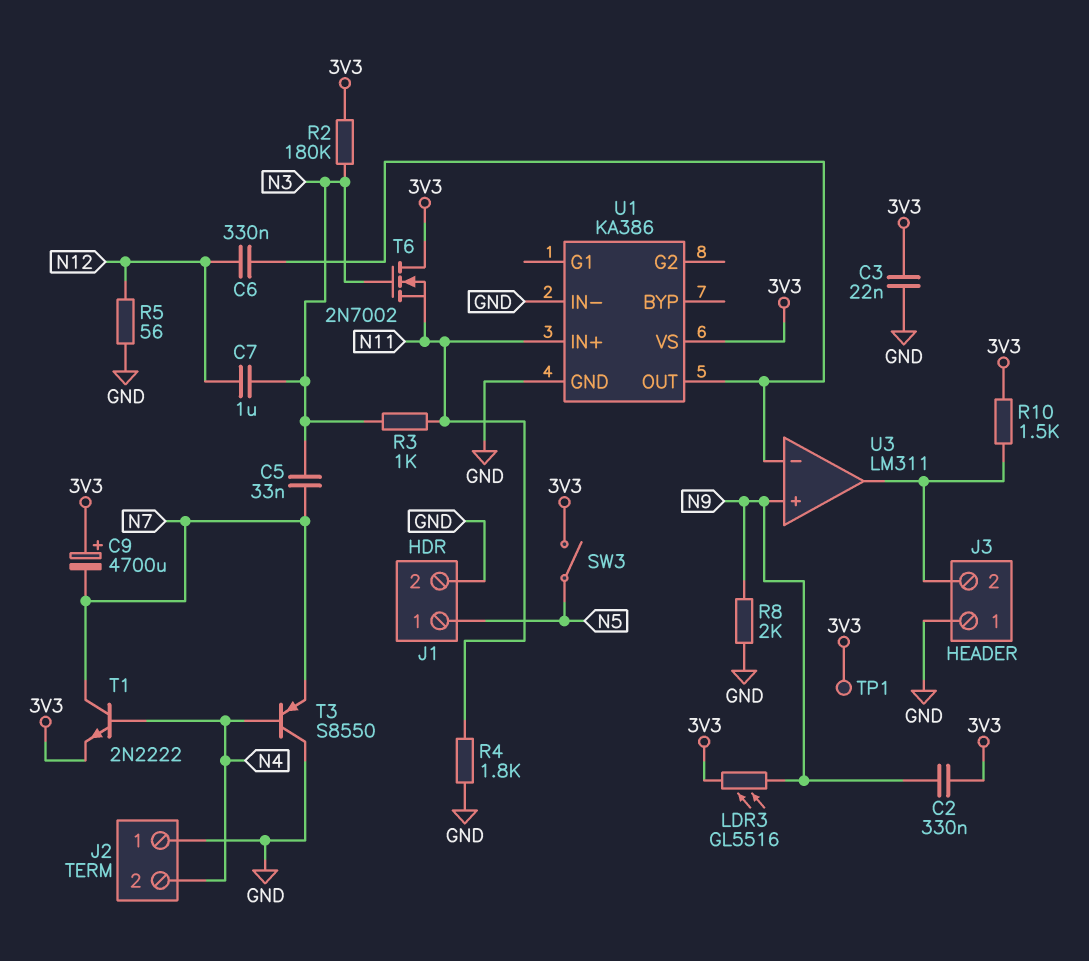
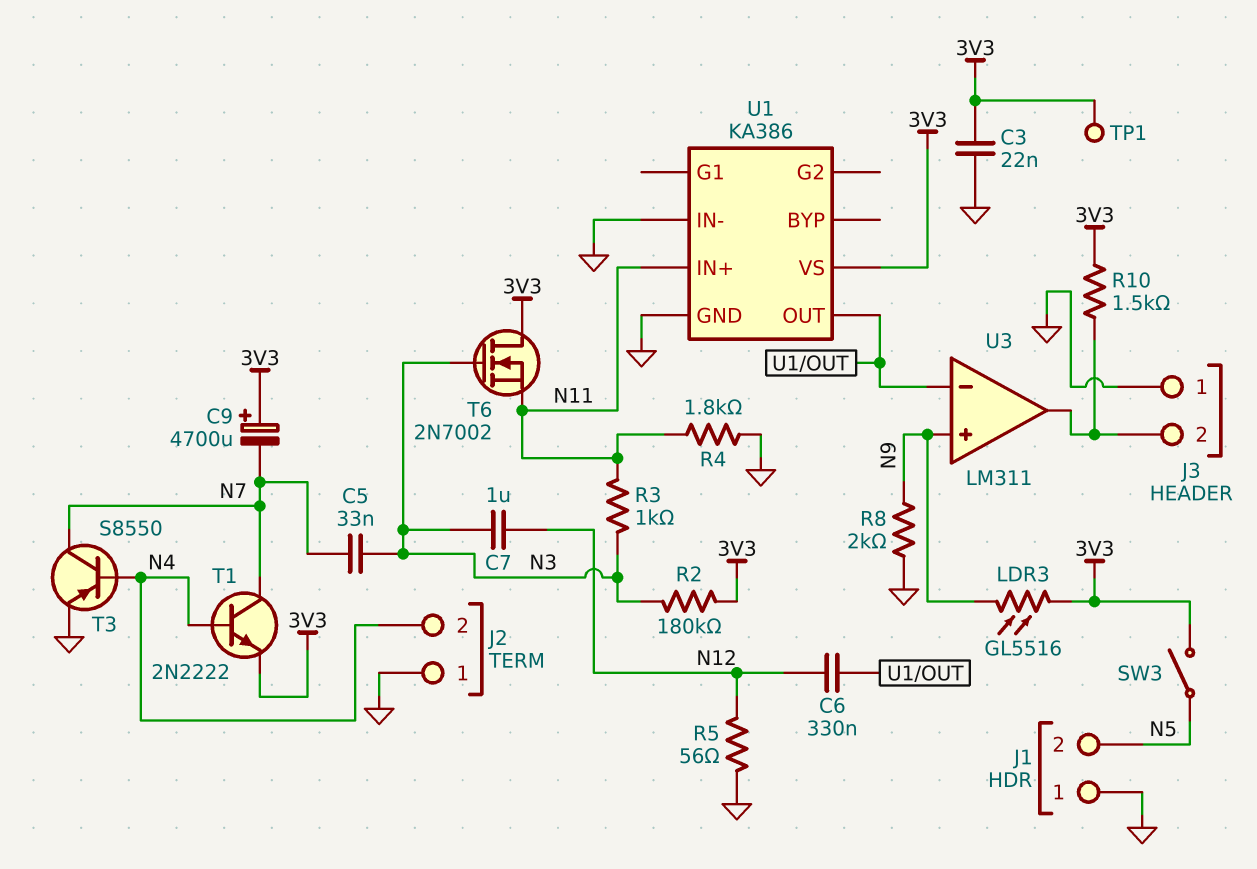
C2: 330nF (3V3, N9) -> none
J1 pin 1: N5 -> GND
J1 pin 2: GND -> N5
T3: PNP S8550 (B N4, C GND, E N7) -> PNP S8550 (B N4, C N7, E GND)

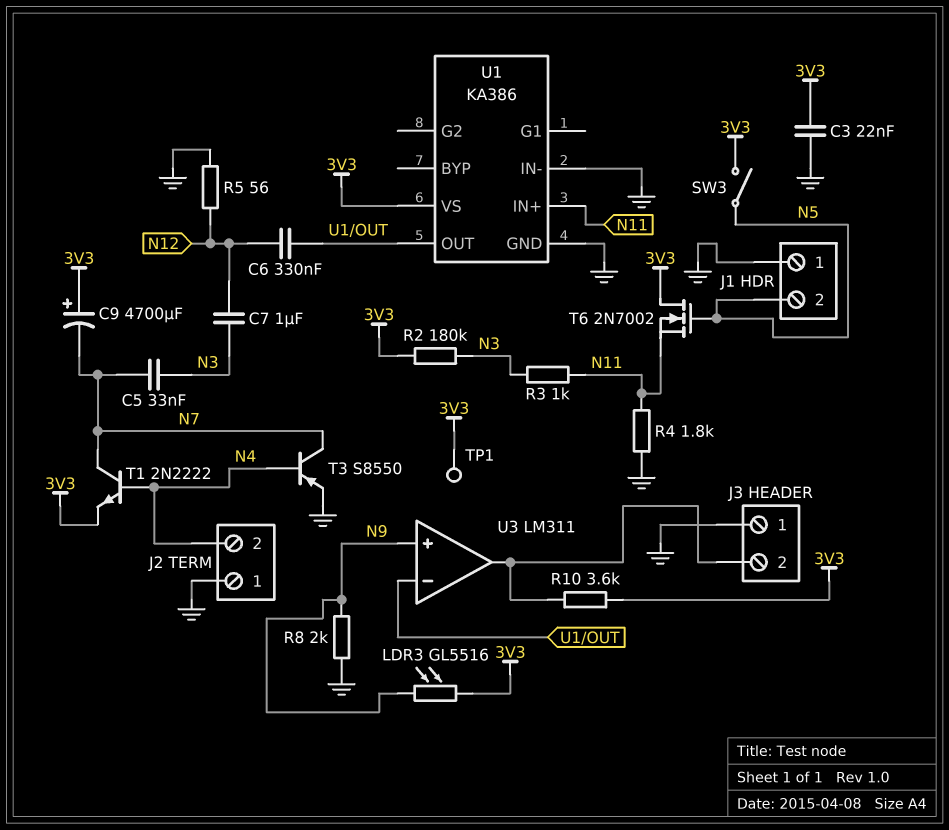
R10: 1.5k (3V3, J3/2) -> 3.6k (3V3, J3/2)
T6: NMOS 2N7002 (G N3, D 3V3, S N11) -> NMOS 2N7002 (G N5, D 3V3, S N11)

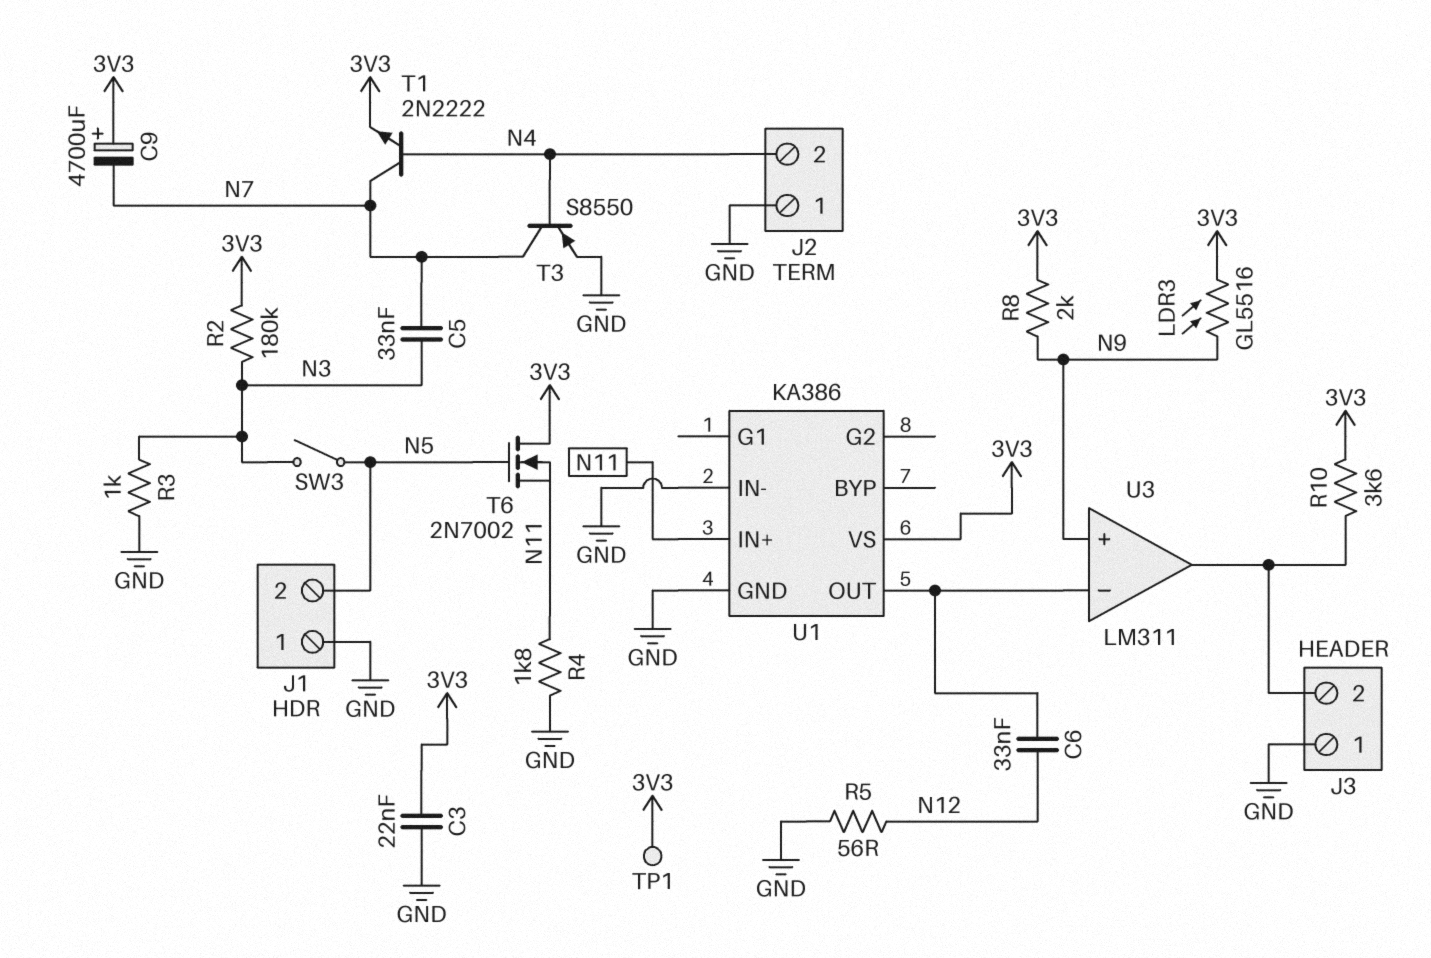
C6: 330nF (N12, U1/OUT) -> 33nF (N12, U1/OUT)
C7: 1uF (N3, N12) -> none
R3: 1k (N3, N11) -> 1k (GND, N3)
R8: 2k (GND, N9) -> 2k (3V3, N9)
SW3: switch (3V3, N5) -> switch (N3, N5)

